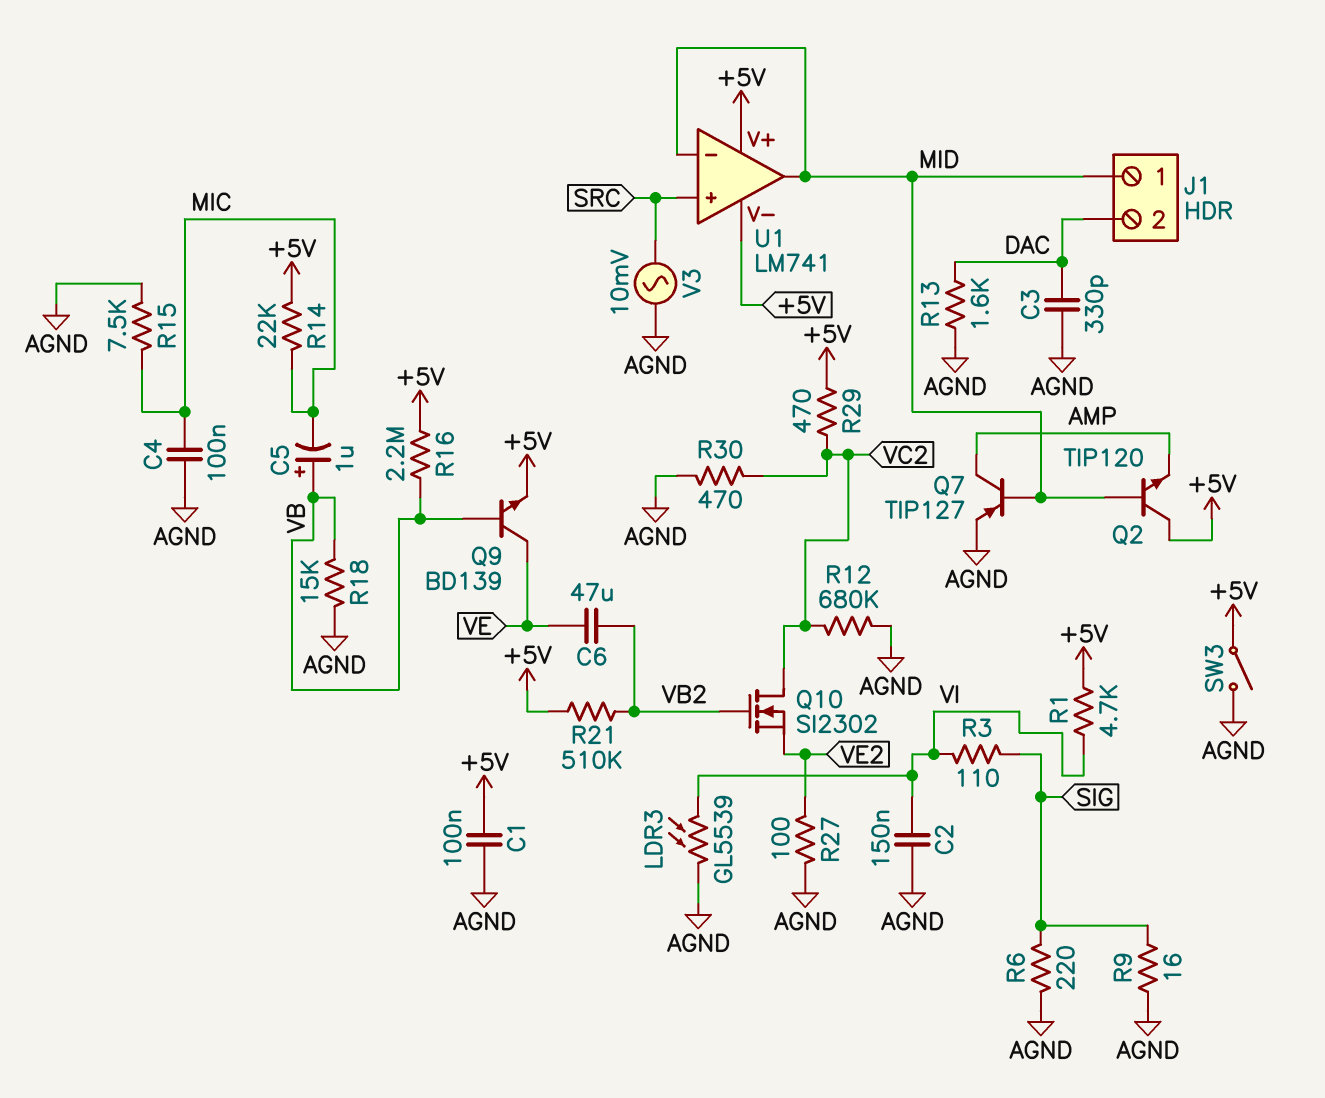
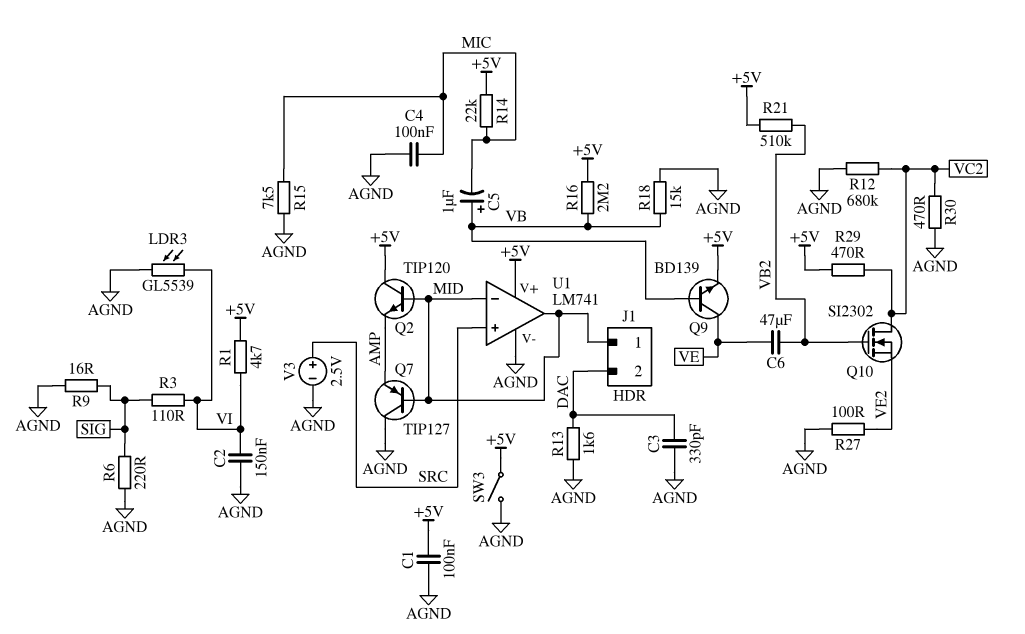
Q7: PNP TIP127 (B MID, C AMP, E AGND) -> PNP TIP127 (B MID, C AGND, E AMP)
U1 pin V-: +5V -> AGND
V3: AC 10mV (AGND, SRC) -> 2.5V (plus SRC, minus AGND)

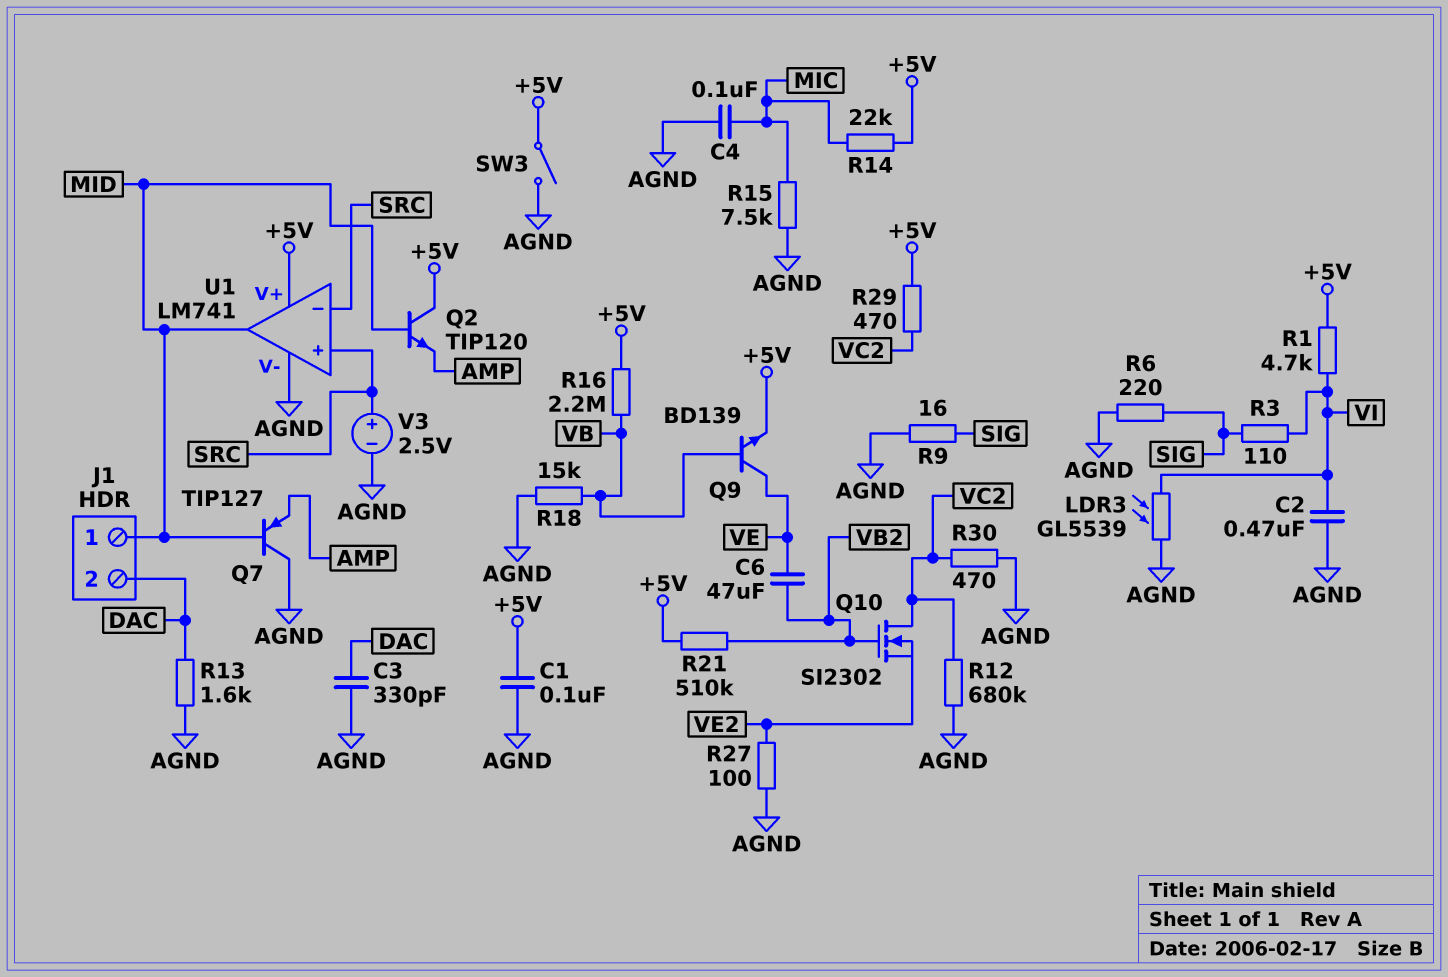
C2: 150nF (AGND, VI) -> 470nF (AGND, VI)
C5: 1uF (plus VB, minus MIC) -> none
U1 pin in-: MID -> SRC

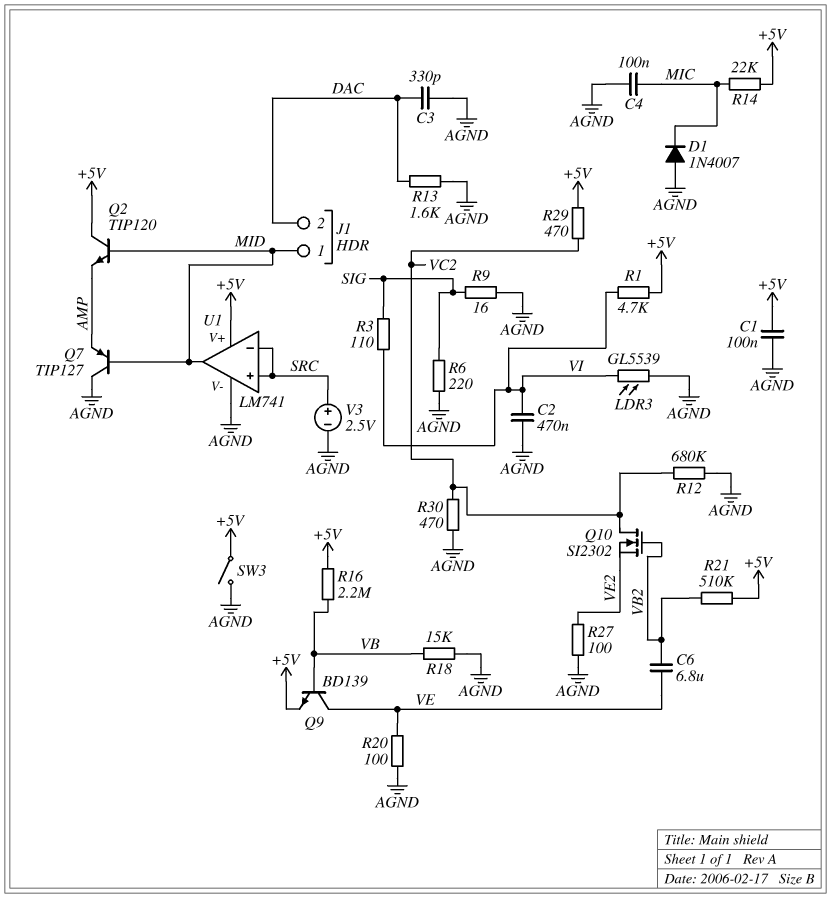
C6: 47uF (VB2, VE) -> 6.8uF (VB2, VE)
D1: none -> diode 1N4007 (A AGND, K MIC)
R15: 7.5k (AGND, MIC) -> none
R20: none -> 100 (AGND, VE)

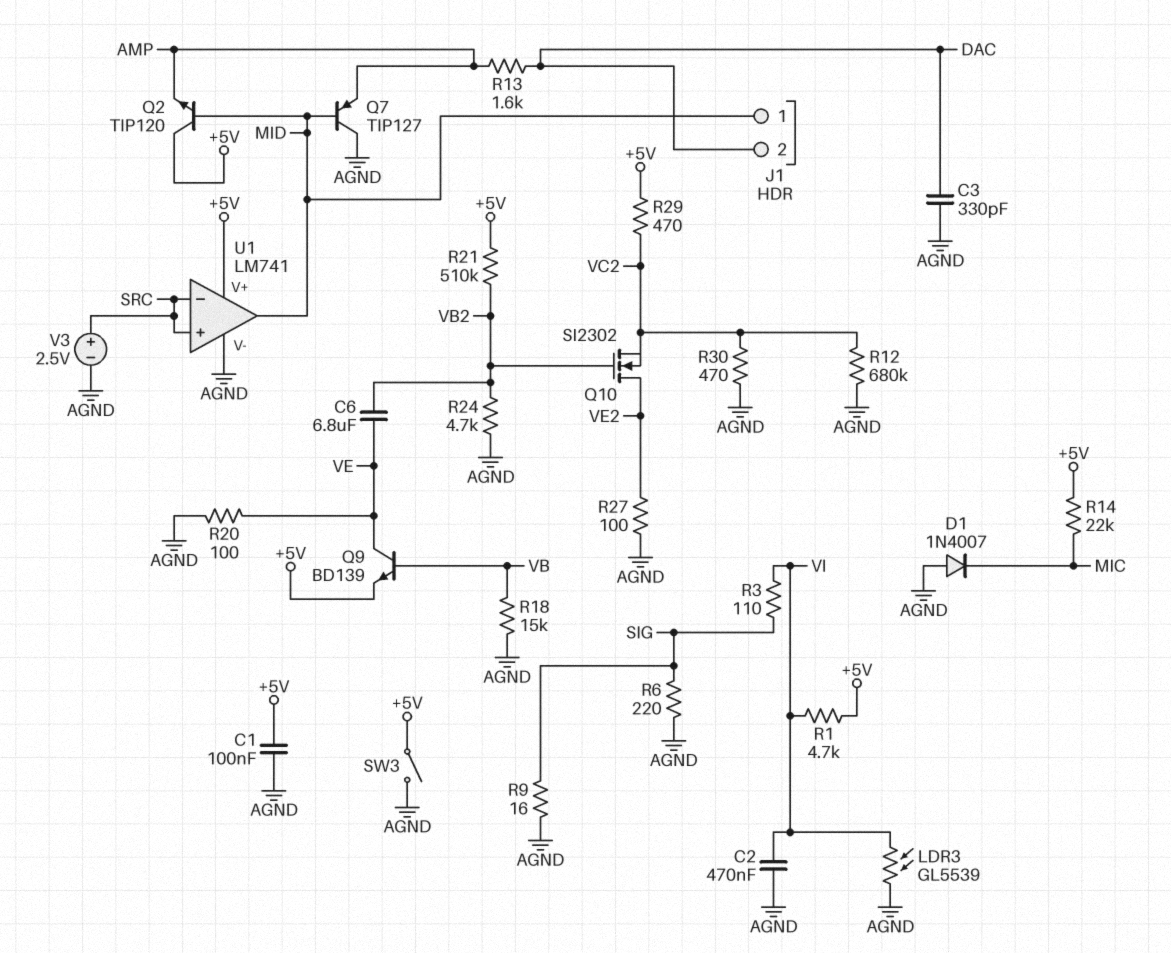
C4: 100nF (AGND, MIC) -> none
Q10: NMOS SI2302 (G VB2, D VC2, S VE2) -> NMOS SI2302 (G VB2, D VE2, S VC2)
R13: 1.6k (AGND, DAC) -> 1.6k (AMP, DAC)
R16: 2.2M (+5V, VB) -> none
R24: none -> 4.7k (AGND, VB2)

